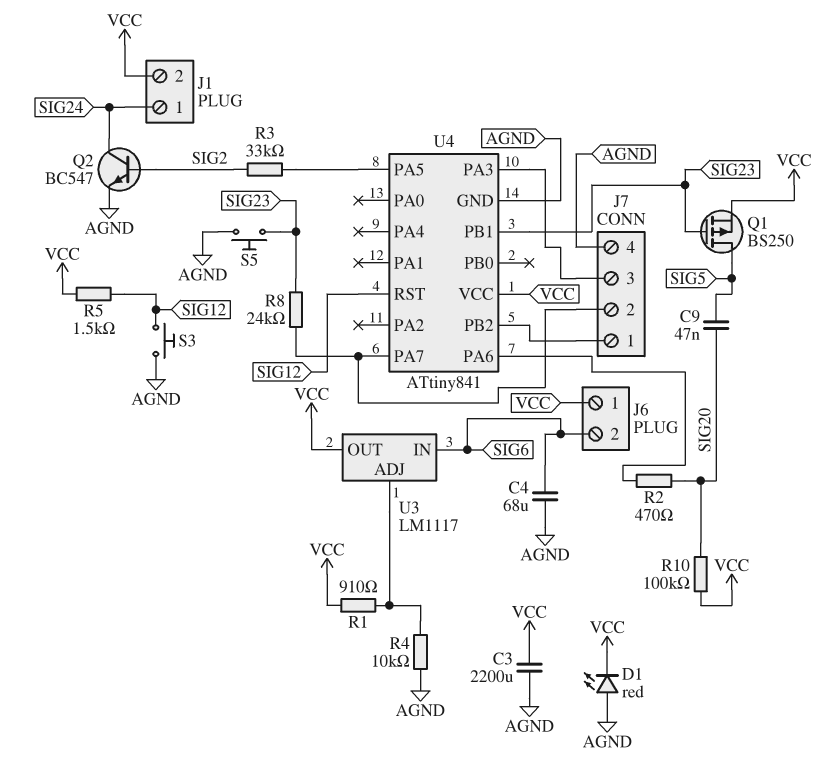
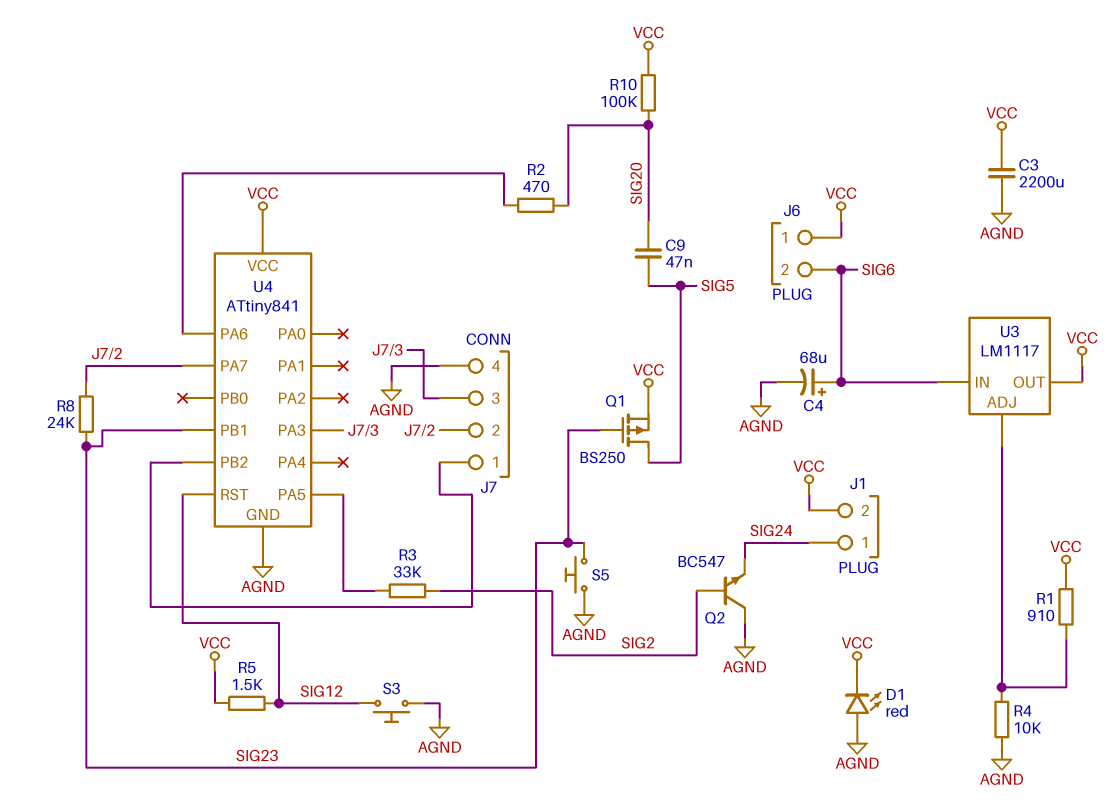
C4: 68uF (AGND, SIG6) -> 68uF (plus SIG6, minus AGND)
Q2: NPN BC547 (B SIG2, C SIG24, E AGND) -> NPN BC547 (B SIG2, C AGND, E SIG24)

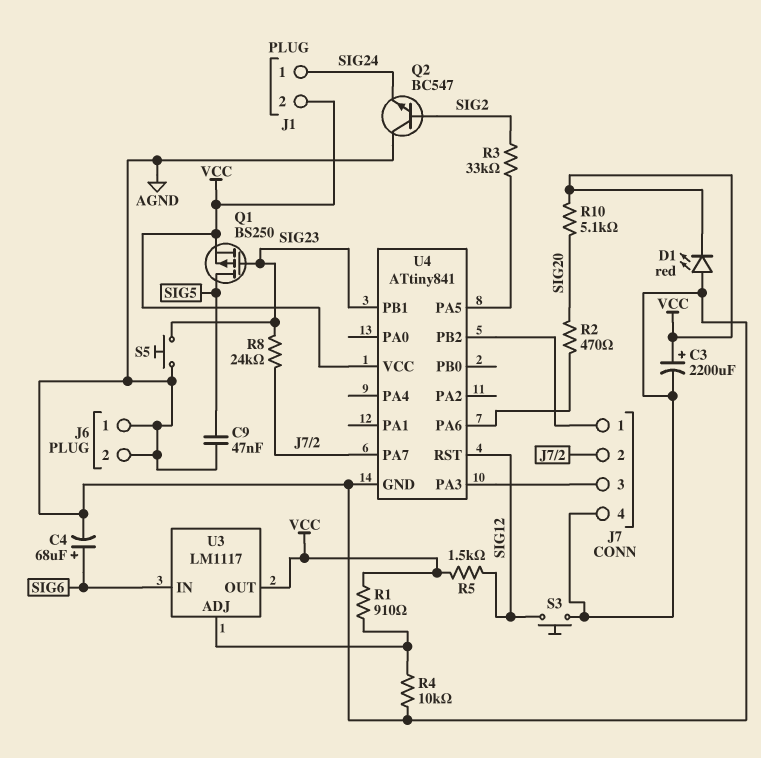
C3: 2200uF (AGND, VCC) -> 2200uF (plus VCC, minus AGND)
C9: 47nF (SIG5, SIG20) -> 47nF (AGND, SIG5)
J6 pin 1: VCC -> AGND
J6 pin 2: SIG6 -> AGND
R10: 100k (SIG20, VCC) -> 5.1k (SIG20, VCC)

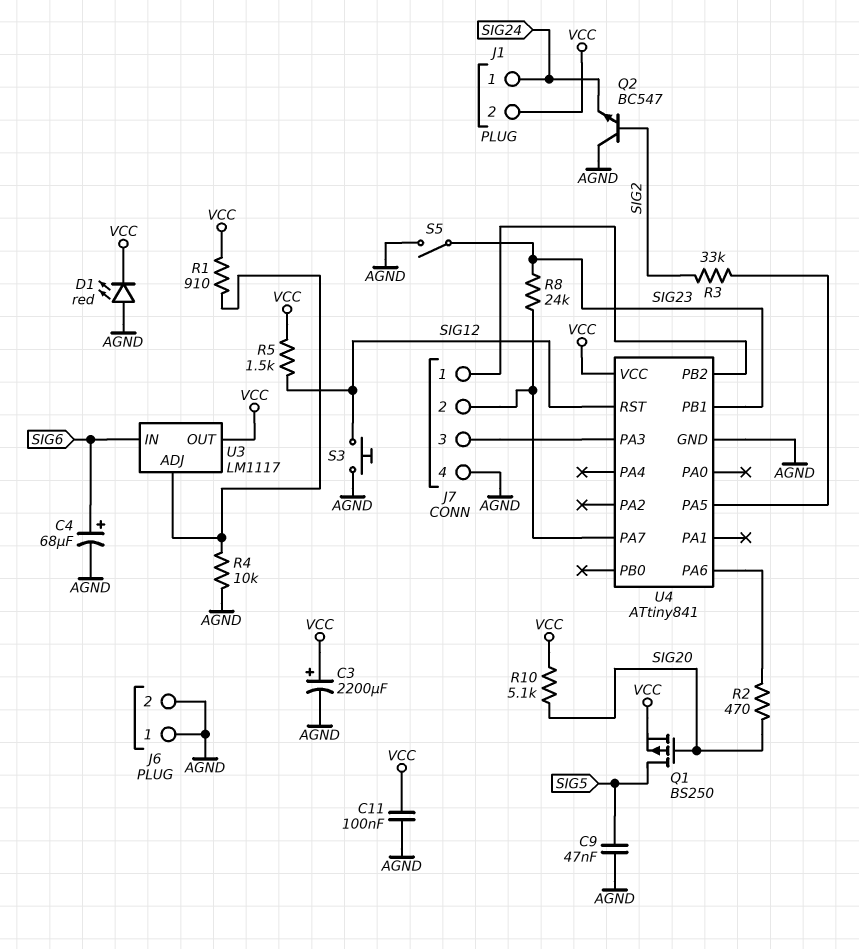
C11: none -> 100nF (AGND, VCC)
Q1: PMOS BS250 (G SIG23, D SIG5, S VCC) -> PMOS BS250 (G SIG20, D SIG5, S VCC)
S5: button (AGND, SIG23) -> switch (AGND, SIG23)

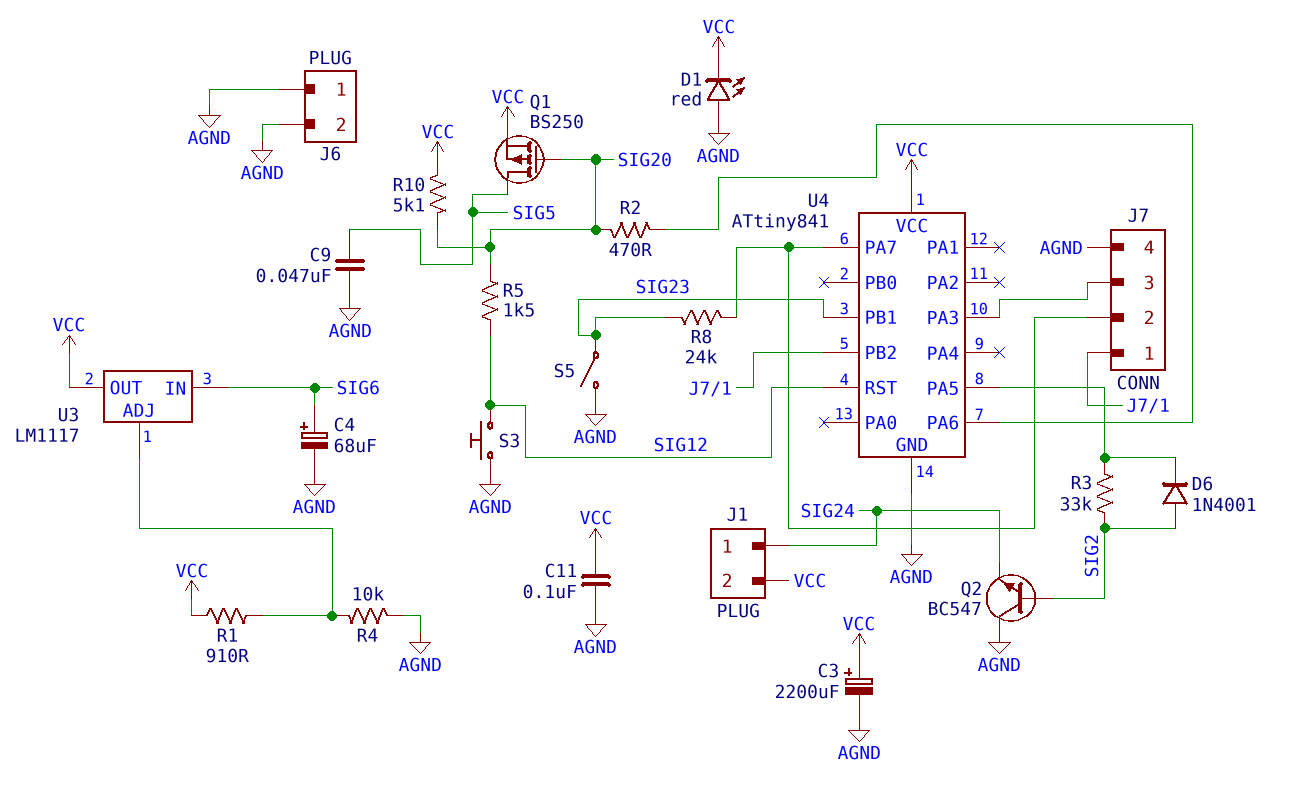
D6: none -> diode 1N4001 (A SIG2, K U4/PA5)
R5: 1.5k (SIG12, VCC) -> 1.5k (SIG12, SIG20)

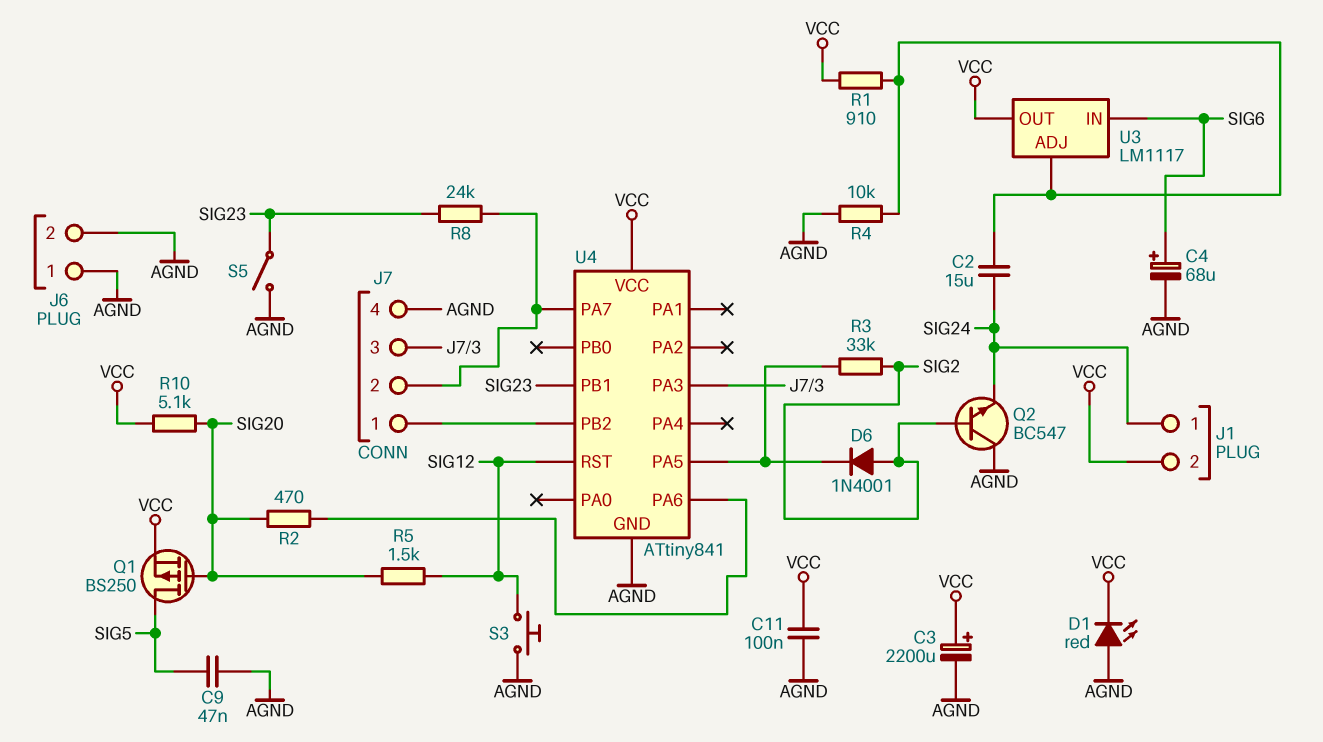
C2: none -> 15uF (SIG24, U3/ADJ)

